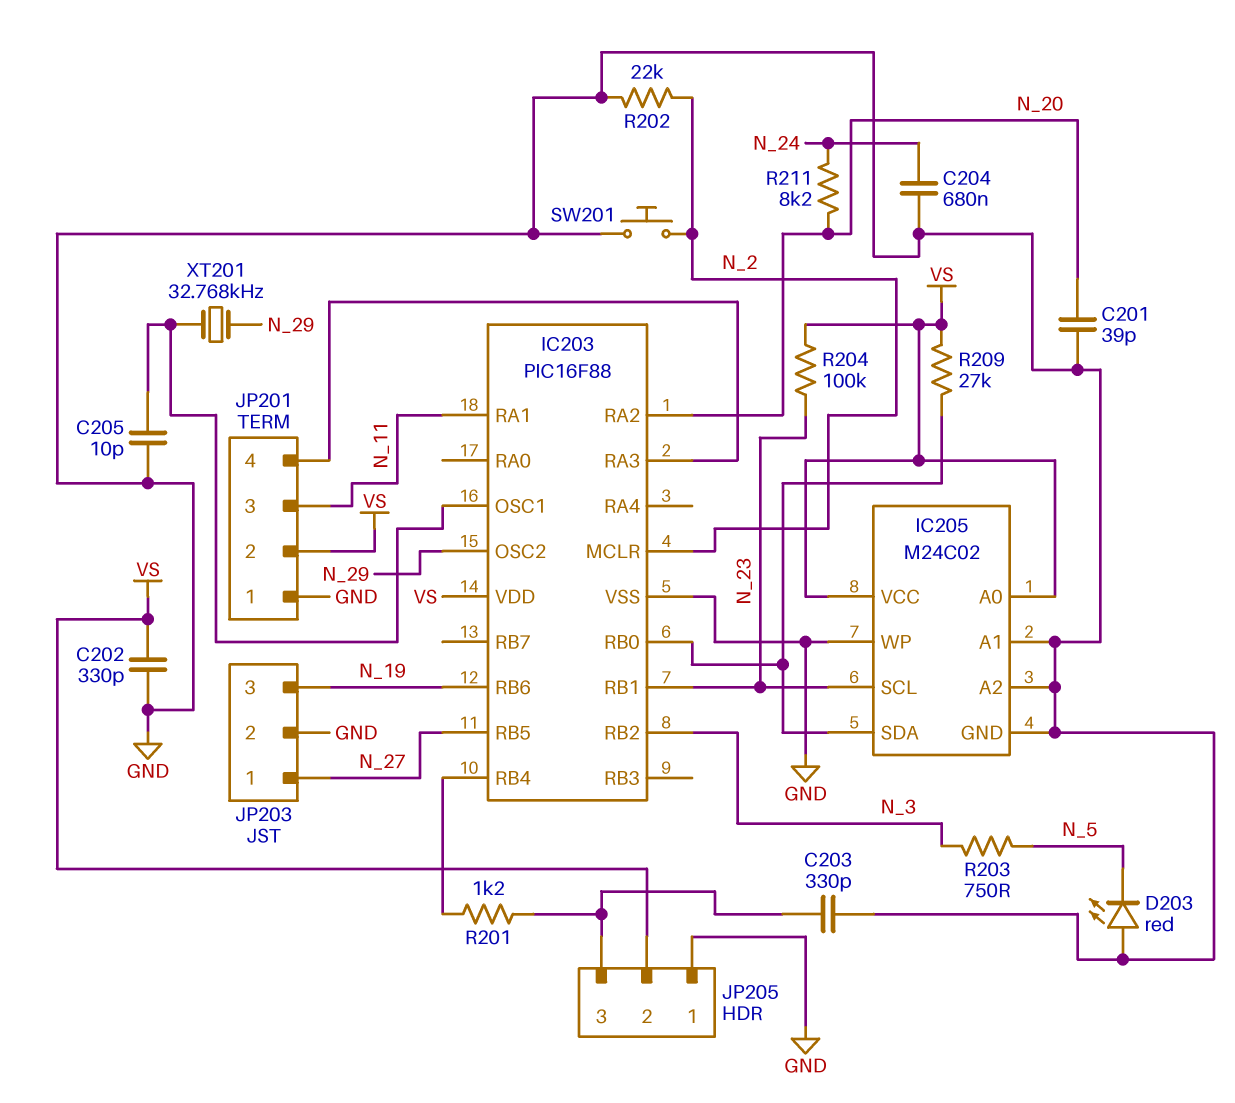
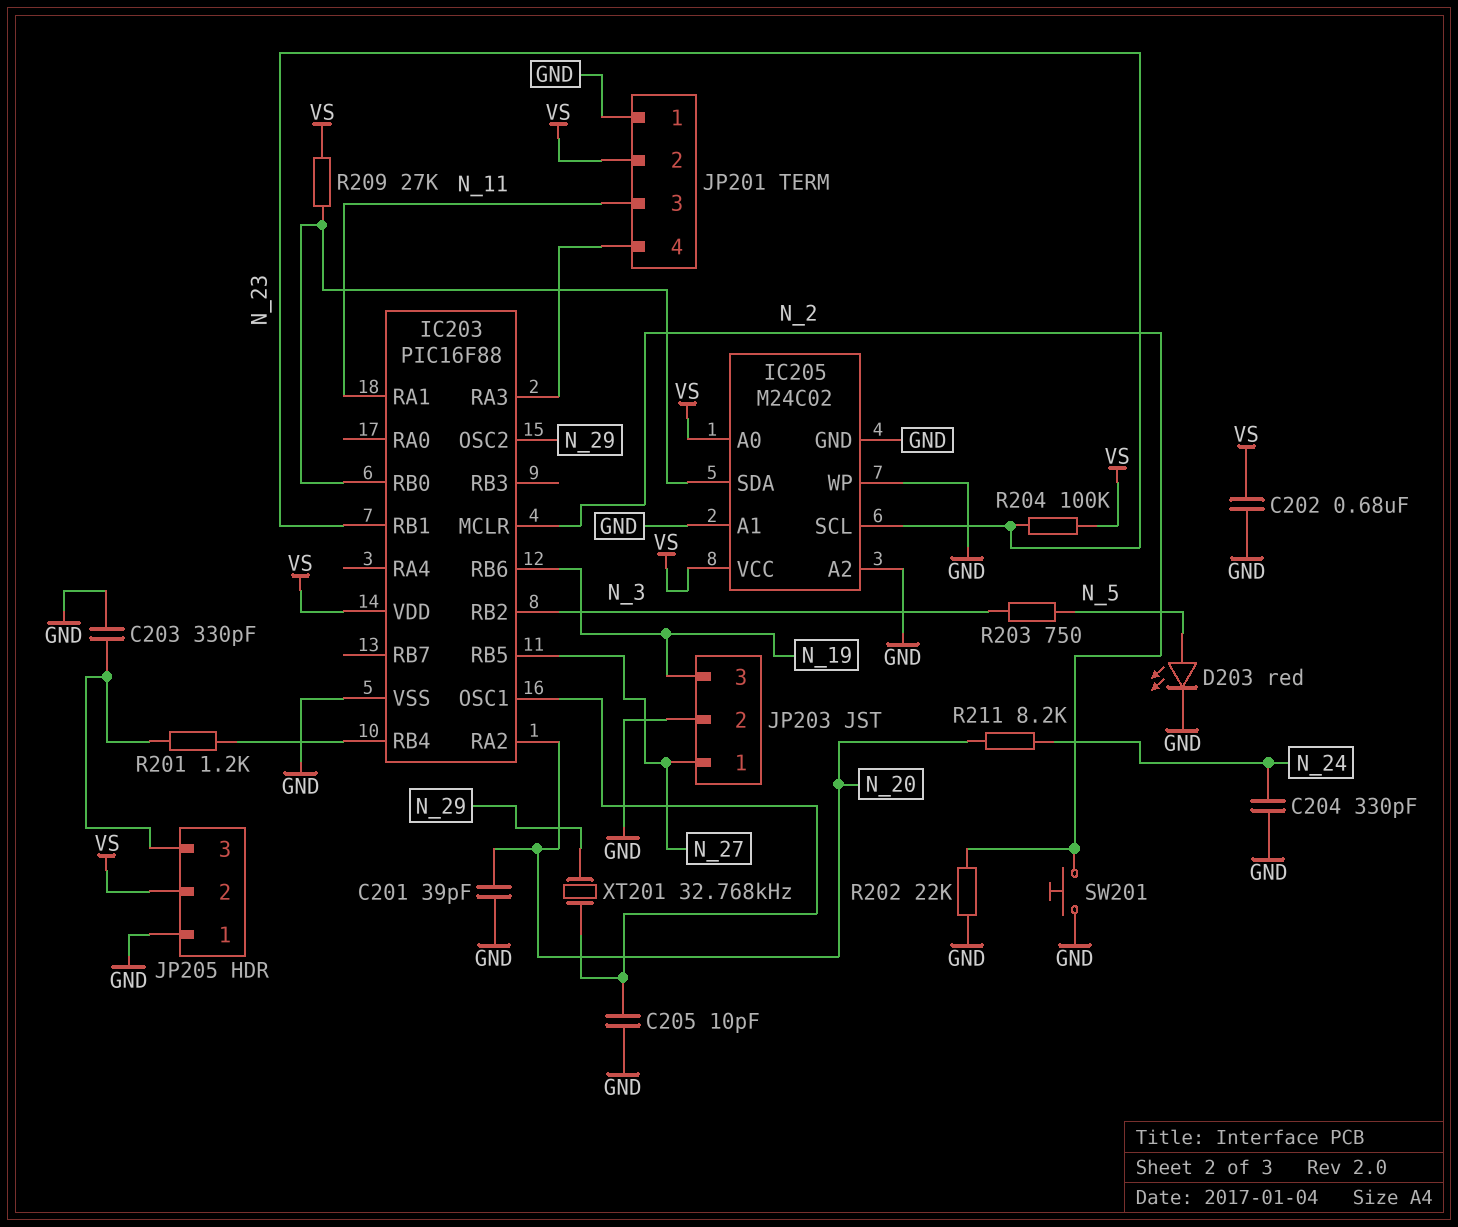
C202: 330pF (GND, VS) -> 680nF (GND, VS)
C204: 680nF (GND, N_24) -> 330pF (GND, N_24)
D203: LED red (A GND, K N_5) -> LED red (A N_5, K GND)

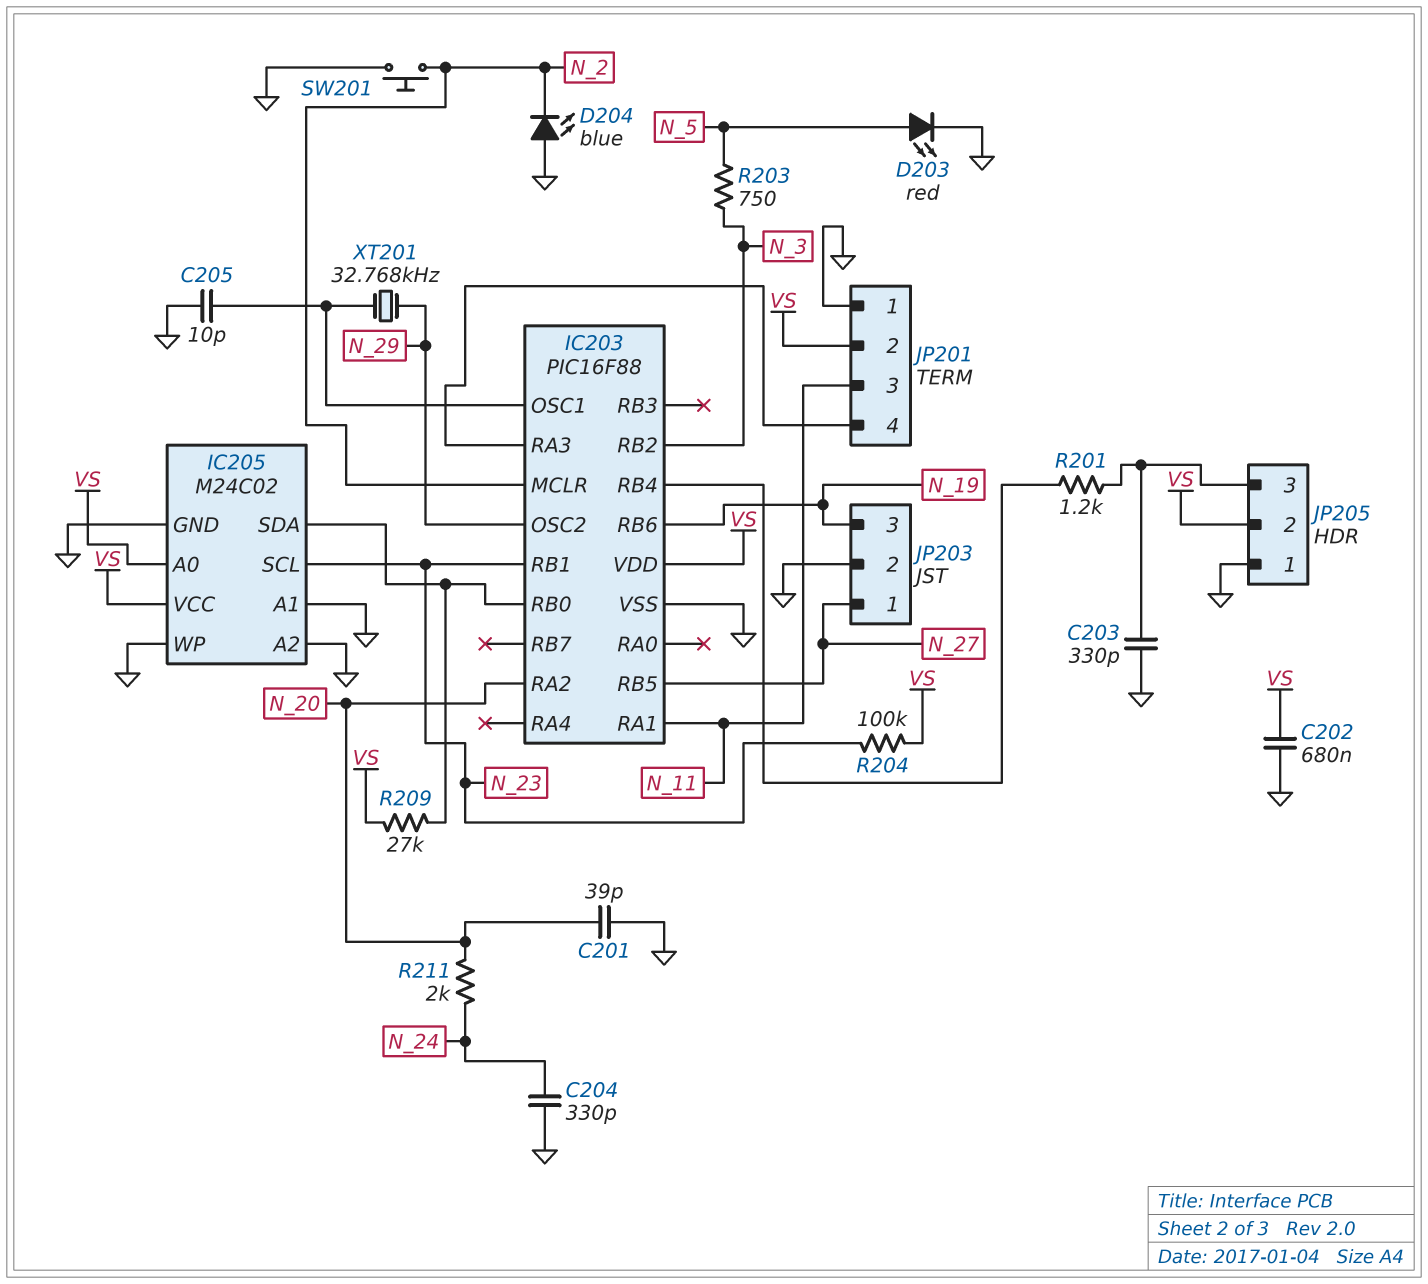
D204: none -> LED blue (A GND, K N_2)
R202: 22k (GND, N_2) -> none
R211: 8.2k (N_20, N_24) -> 2k (N_20, N_24)

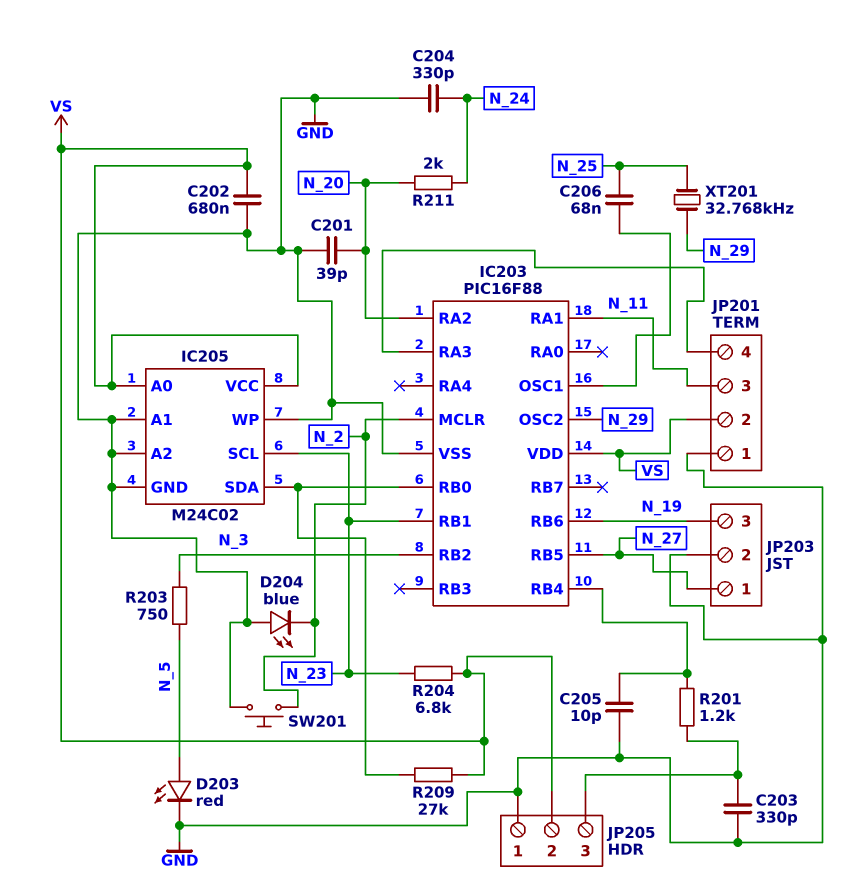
C205: 10pF (GND, IC203/OSC1) -> 10pF (GND, IC203/RB4)
C206: none -> 68nF (IC203/OSC1, N_25)
R204: 100k (N_23, VS) -> 6.8k (N_23, VS)
XT201: 32.768kHz (IC203/OSC1, N_29) -> 32.768kHz (N_25, N_29)

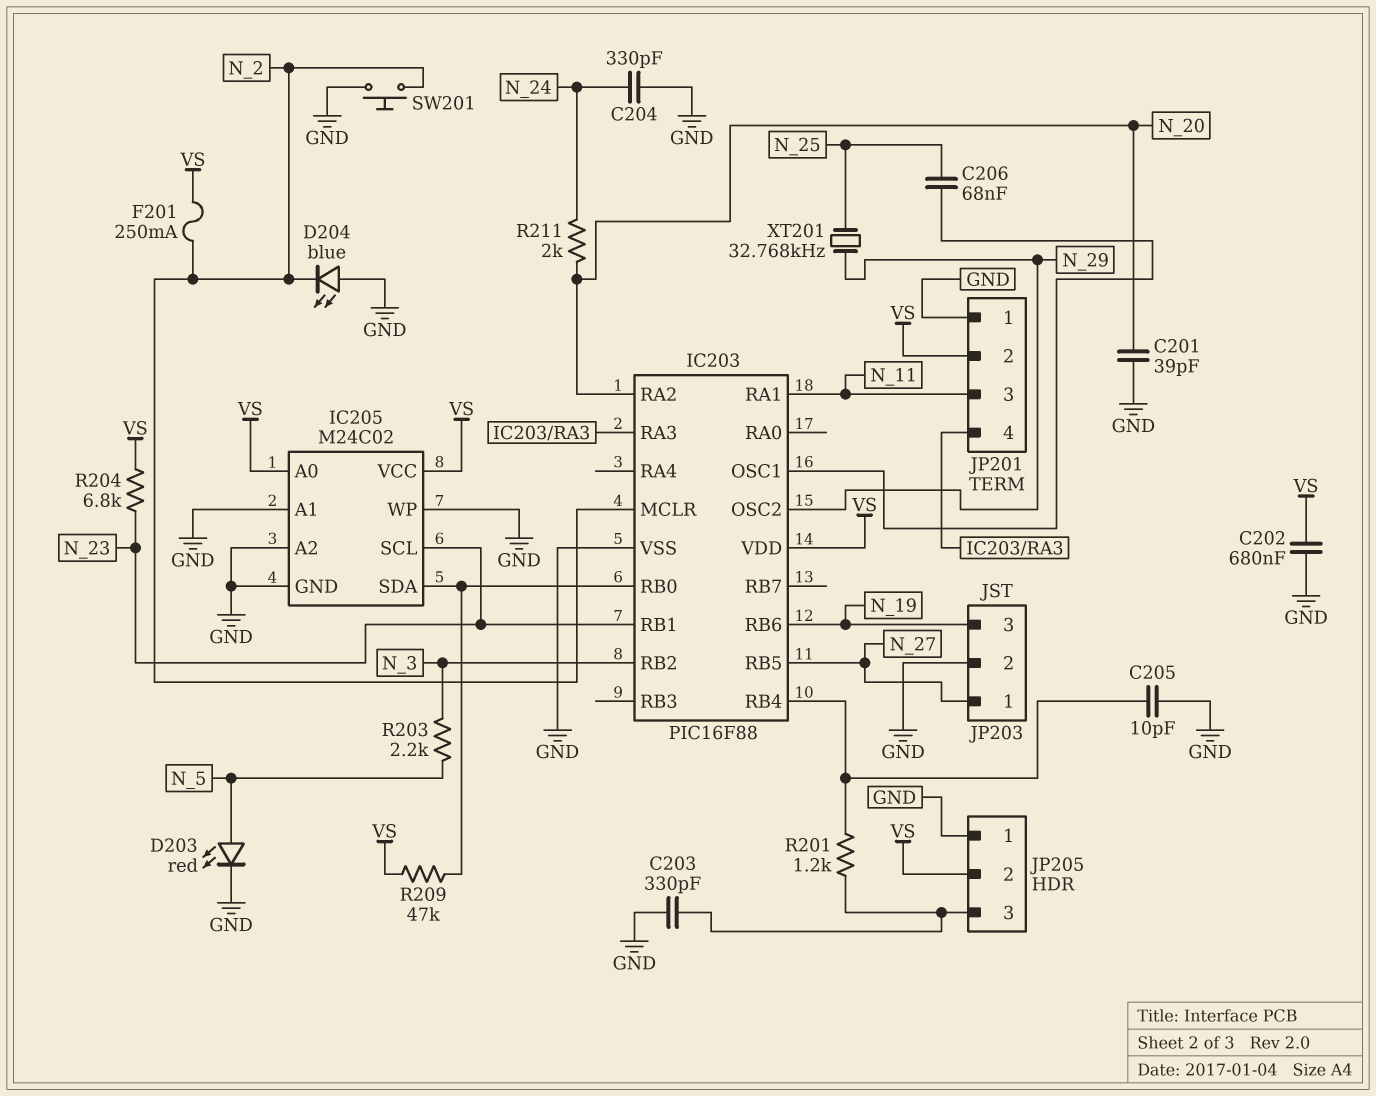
F201: none -> 250mA (N_2, VS)
R203: 750 (N_3, N_5) -> 2.2k (N_3, N_5)
R209: 27k (IC203/RB0, VS) -> 47k (IC203/RB0, VS)

